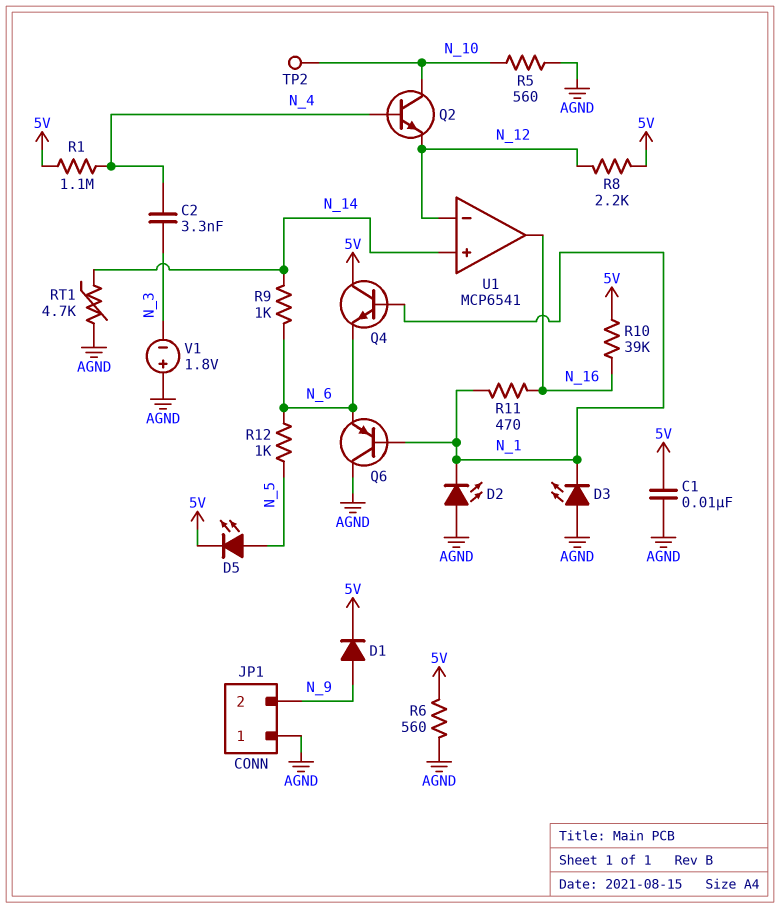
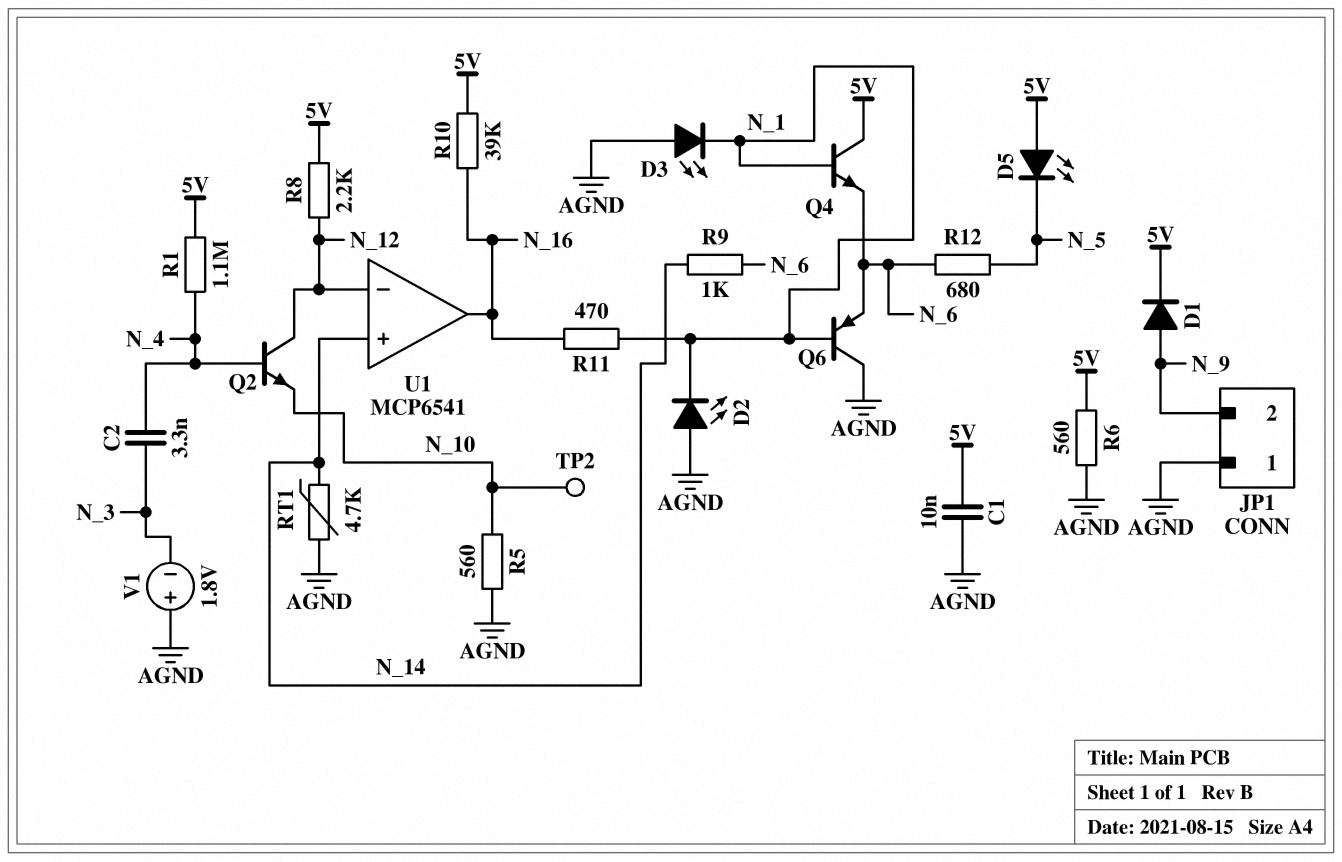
D5: LED (A N_5, K 5V) -> LED (A 5V, K N_5)
Q2: NPN (B N_4, C N_10, E N_12) -> NPN (B N_4, C N_12, E N_10)
R12: 1k (N_5, N_6) -> 680 (N_5, N_6)

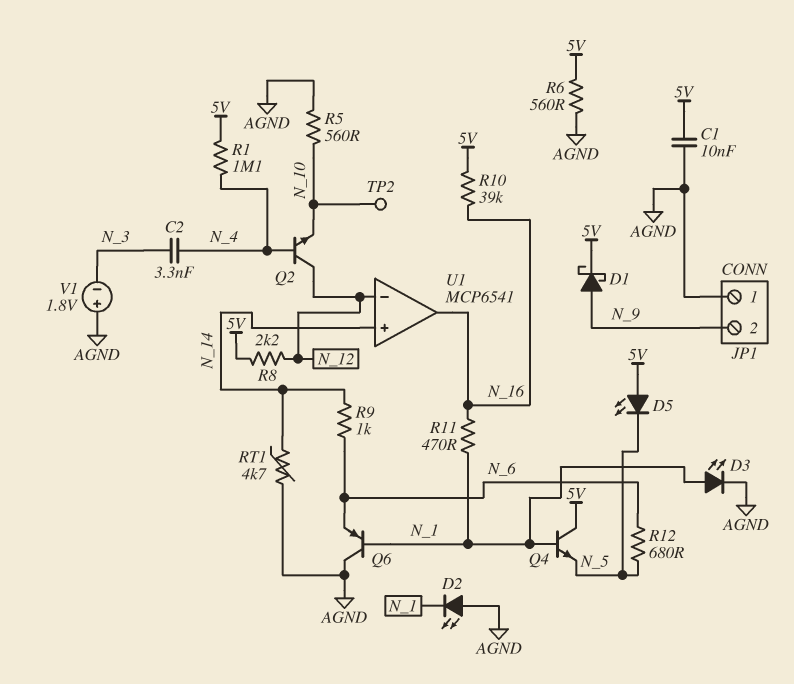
D1: diode (A N_9, K 5V) -> schottky (A N_9, K 5V)
D3: LED (A AGND, K N_1) -> LED (A N_1, K AGND)
Q4: NPN (B N_1, C 5V, E N_6) -> NPN (B N_1, C 5V, E N_5)

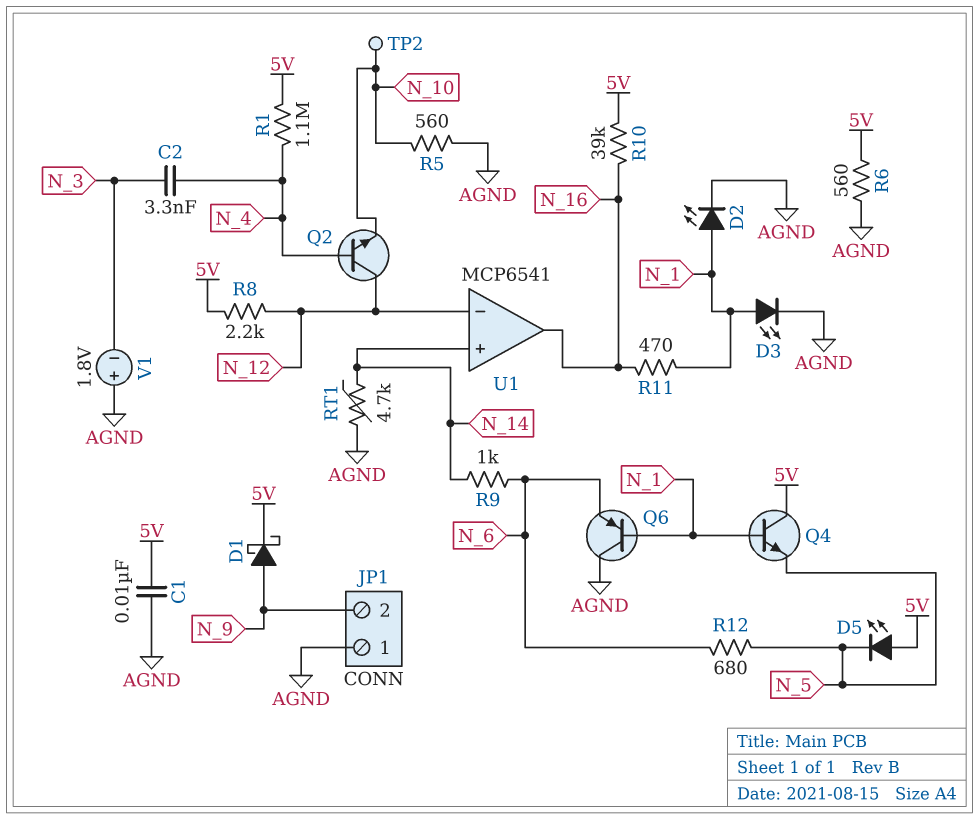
D2: LED (A AGND, K N_1) -> LED (A N_1, K AGND)

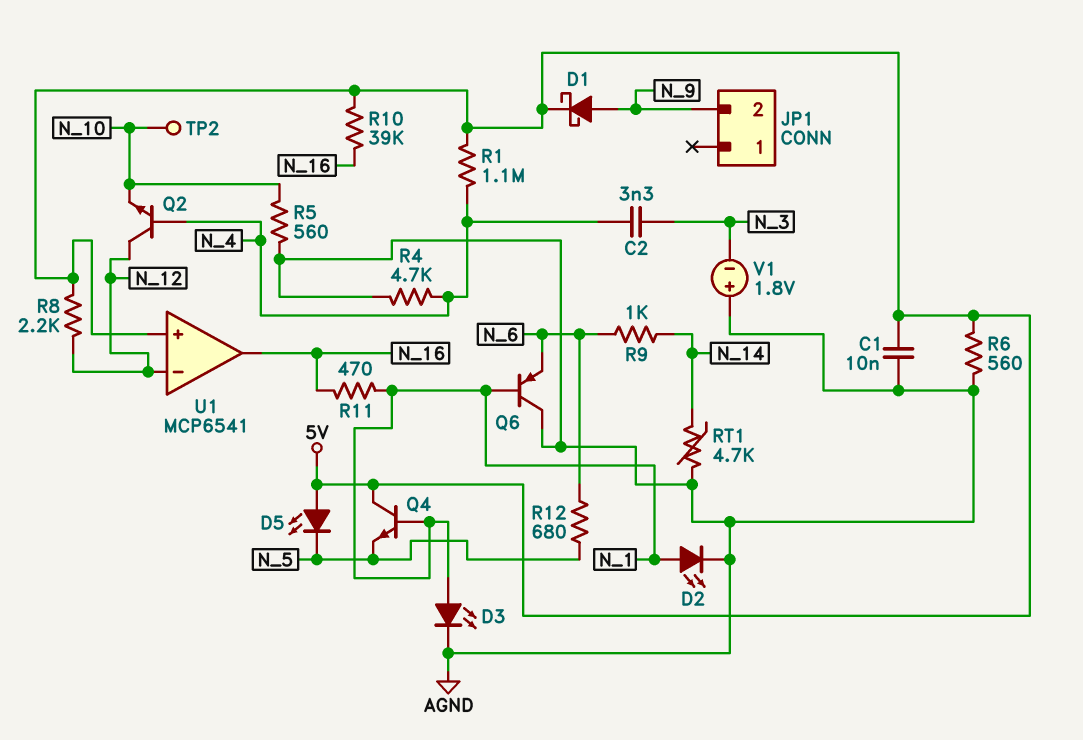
JP1 pin 1: AGND -> none
R4: none -> 4.7k (AGND, N_4)
U1 pin in+: N_14 -> 5V

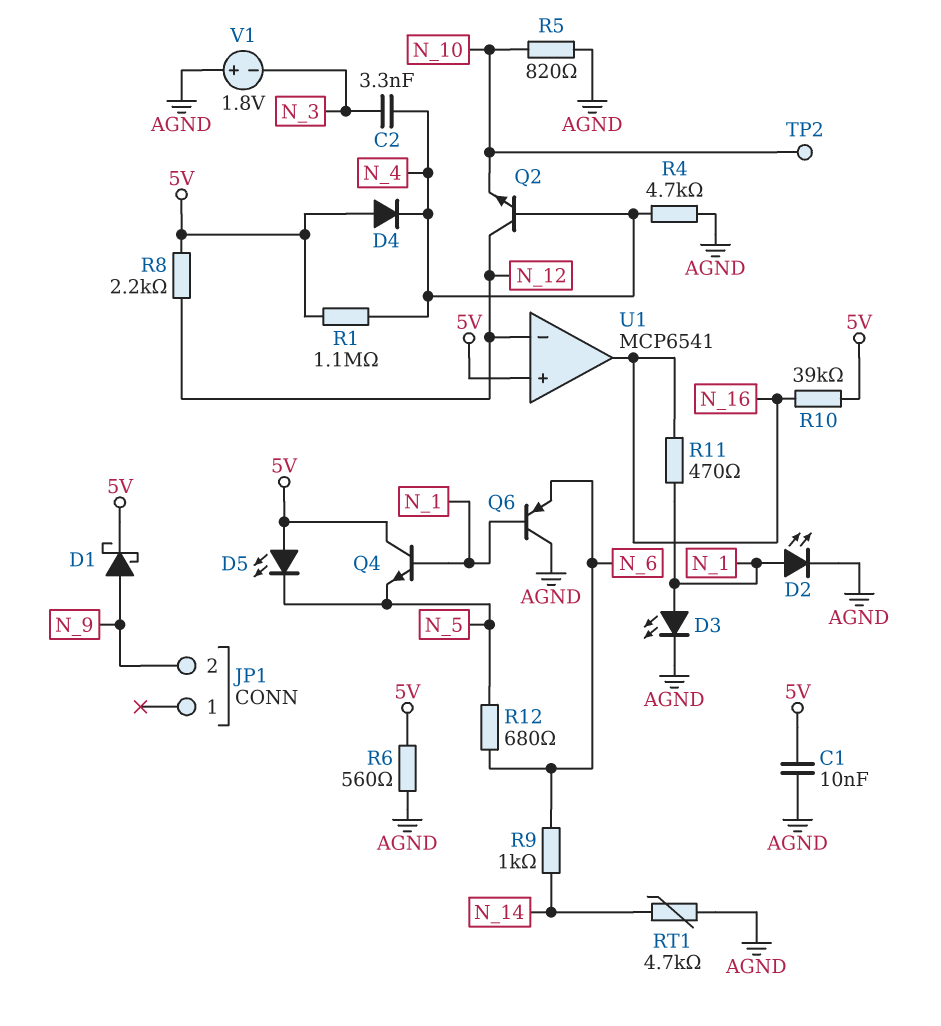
D4: none -> diode (A 5V, K N_4)
R5: 560 (AGND, N_10) -> 820 (AGND, N_10)

